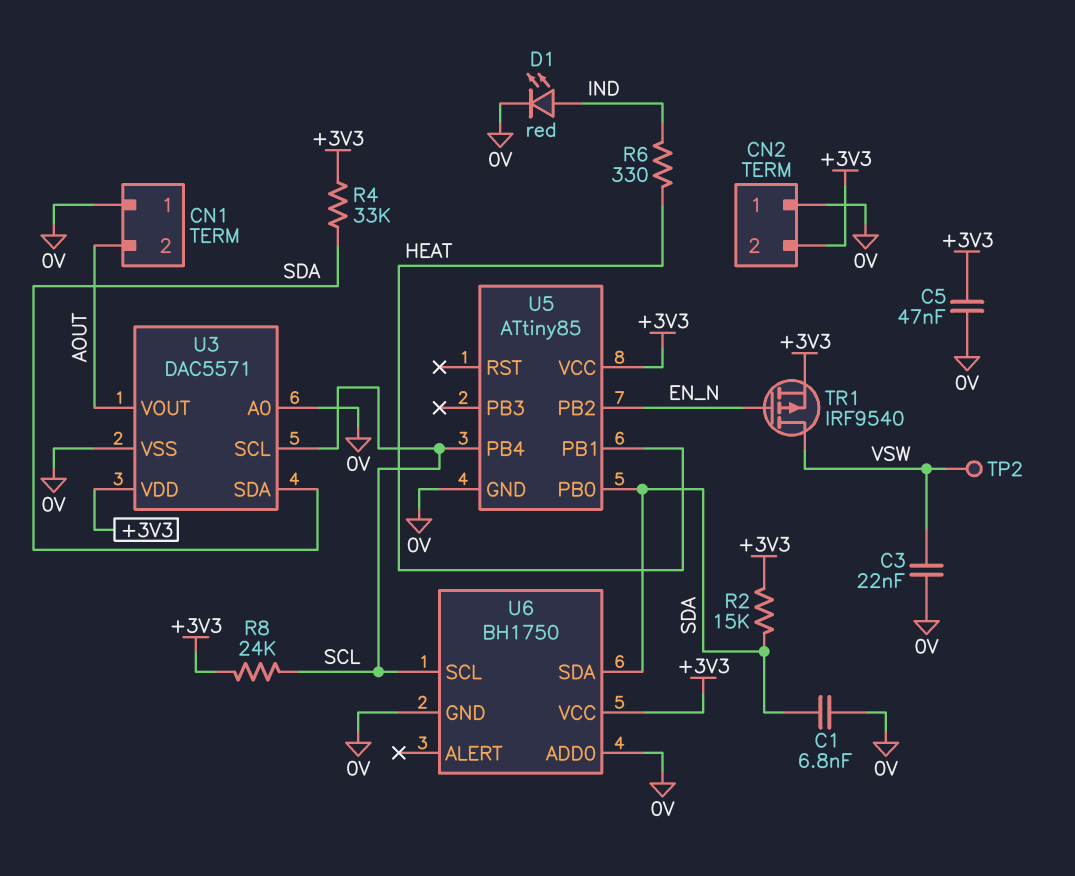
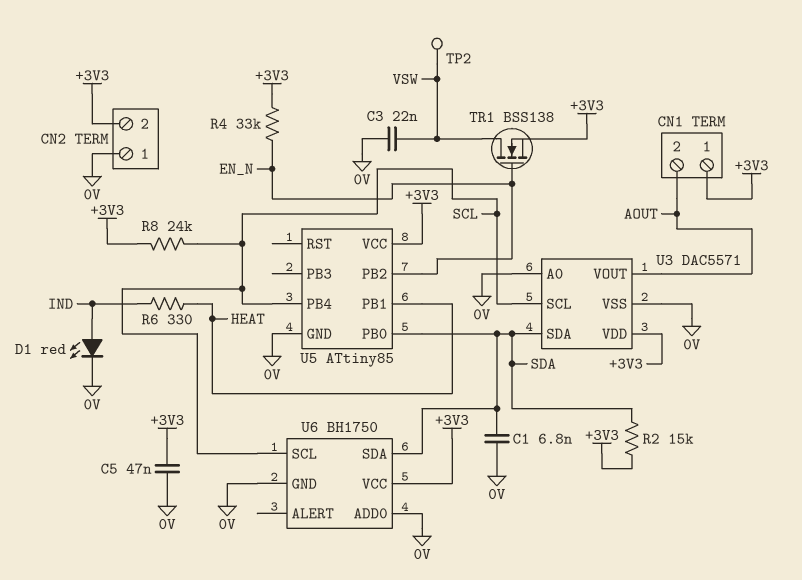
CN1 pin 1: 0V -> +3V3
R4: 33k (+3V3, SDA) -> 33k (+3V3, EN_N)
TR1: PMOS IRF9540 (G EN_N, D VSW, S +3V3) -> NMOS BSS138 (G EN_N, D VSW, S +3V3)

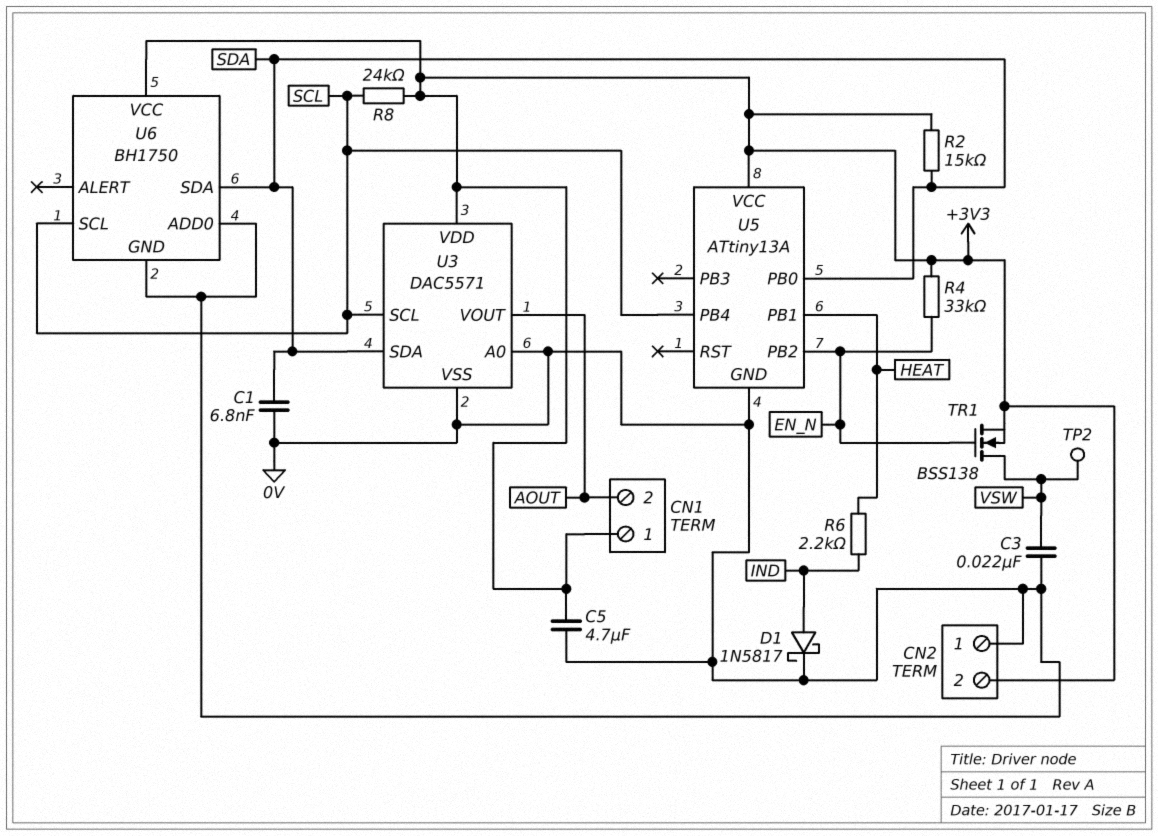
C5: 47nF (+3V3, 0V) -> 4.7uF (+3V3, 0V)
D1: LED red (A IND, K 0V) -> schottky 1N5817 (A IND, K 0V)
R6: 330 (HEAT, IND) -> 2.2k (HEAT, IND)
U5: ATtiny85 -> ATtiny13A

